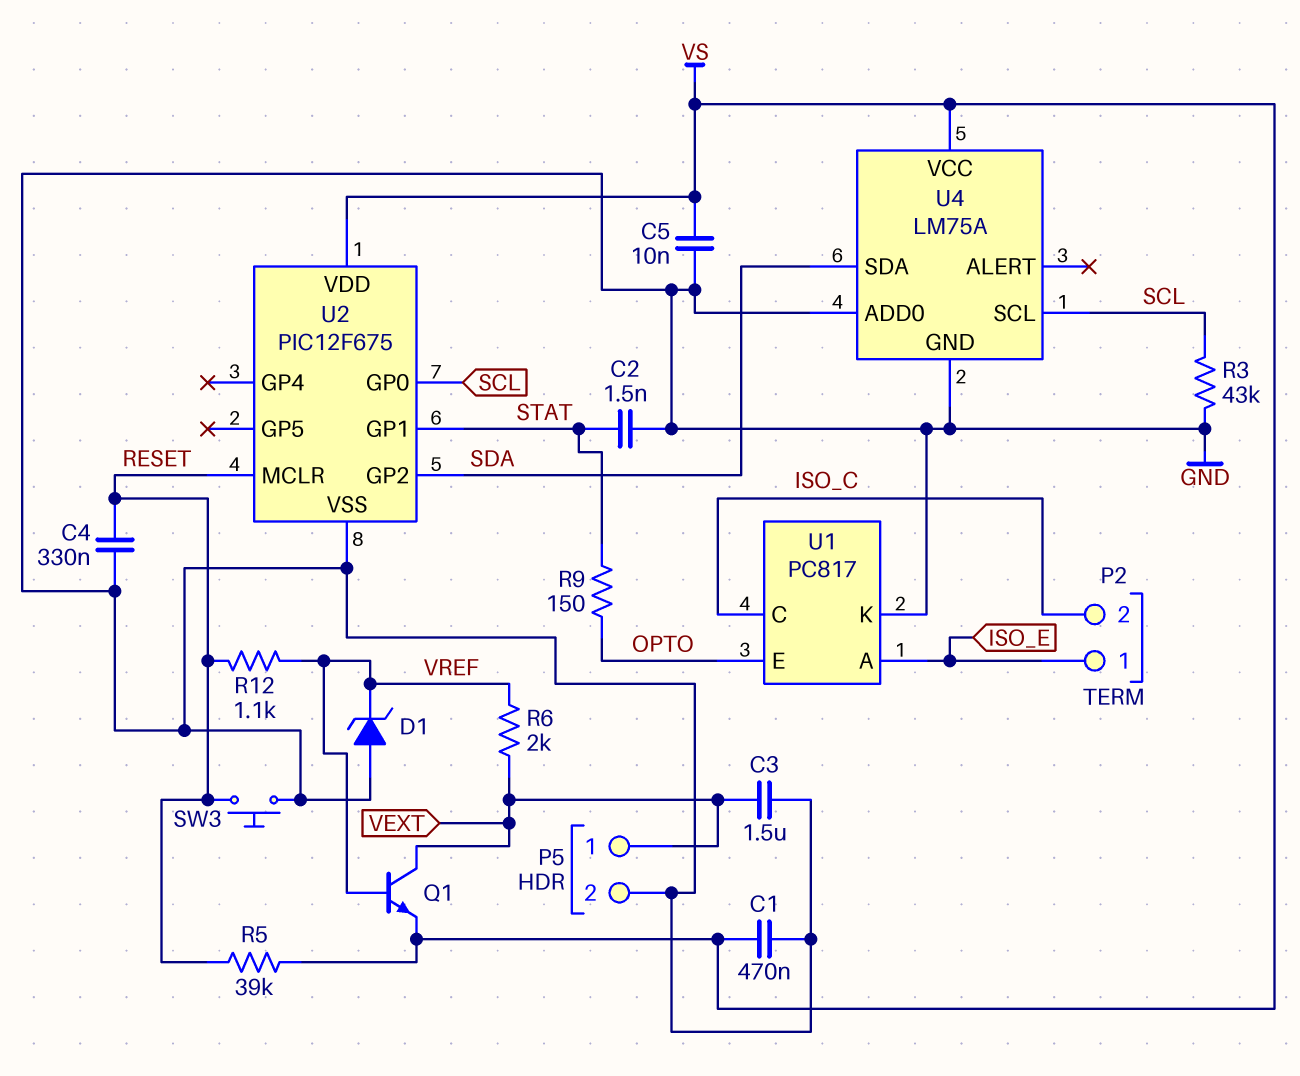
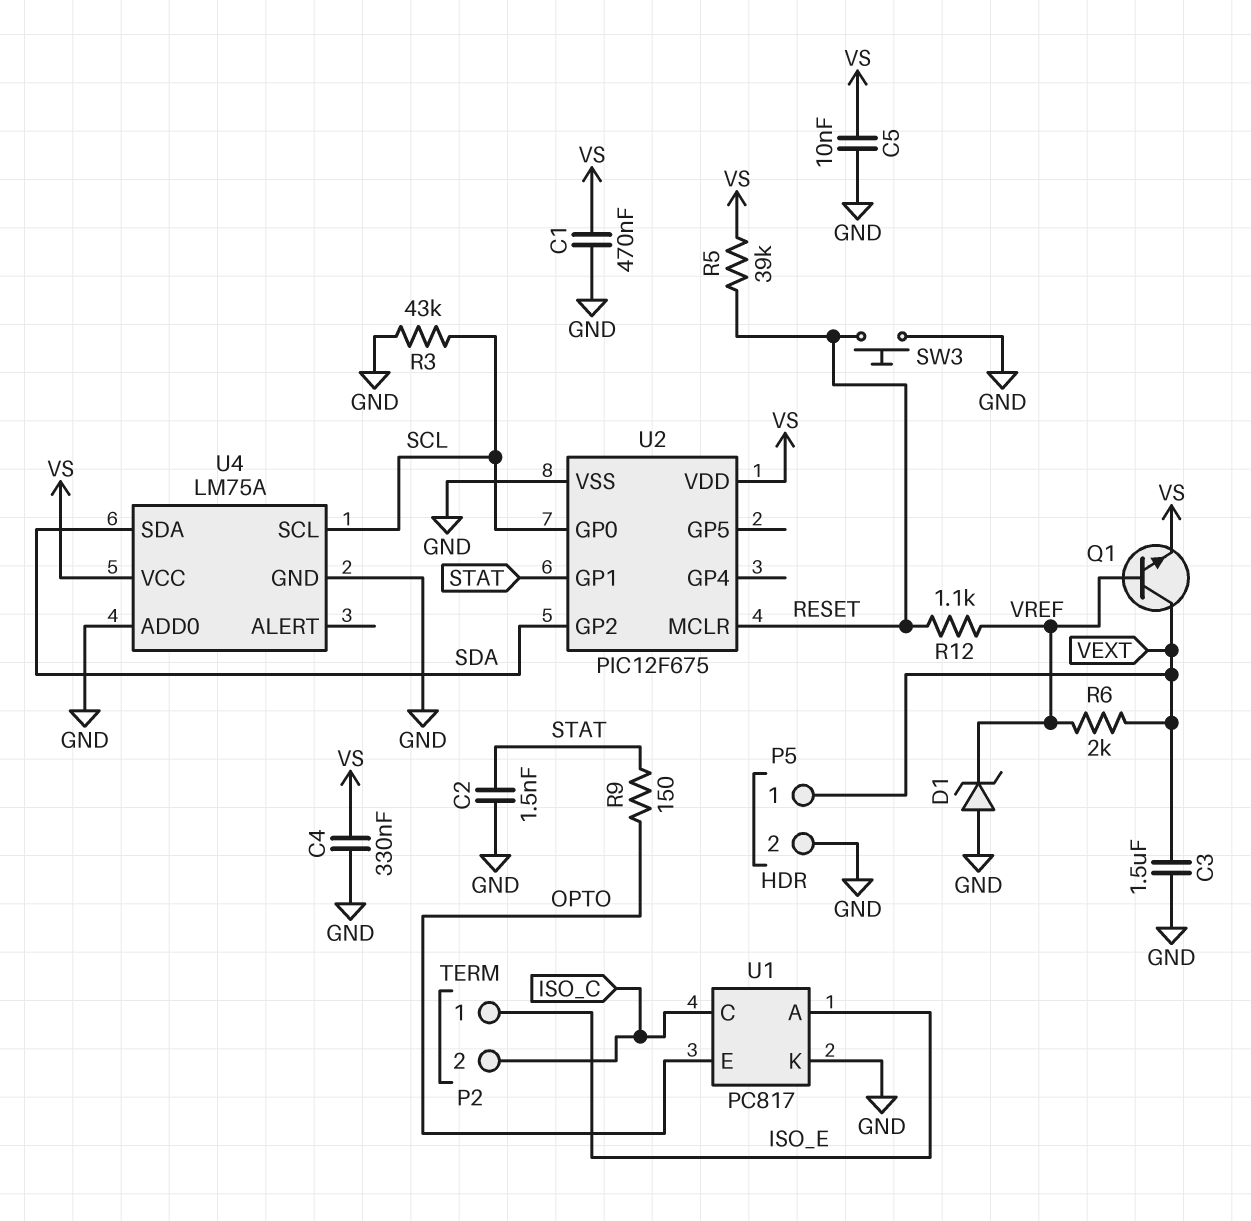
C4: 330nF (GND, RESET) -> 330nF (GND, VS)

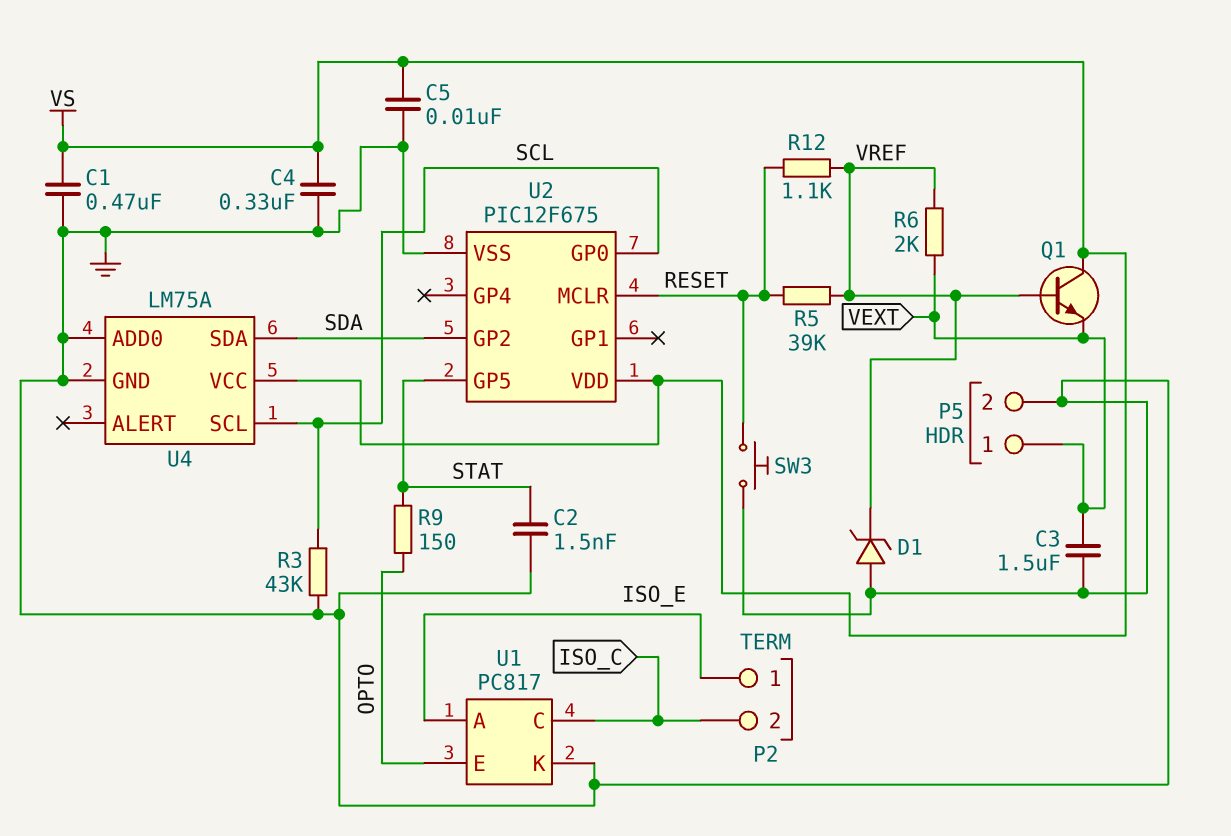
Q1: NPN (B VREF, C VEXT, E VS) -> NPN (B VREF, C VS, E VEXT)
R5: 39k (RESET, VS) -> 39k (RESET, VREF)
U2 pin GP1: STAT -> none
U2 pin GP5: none -> STAT

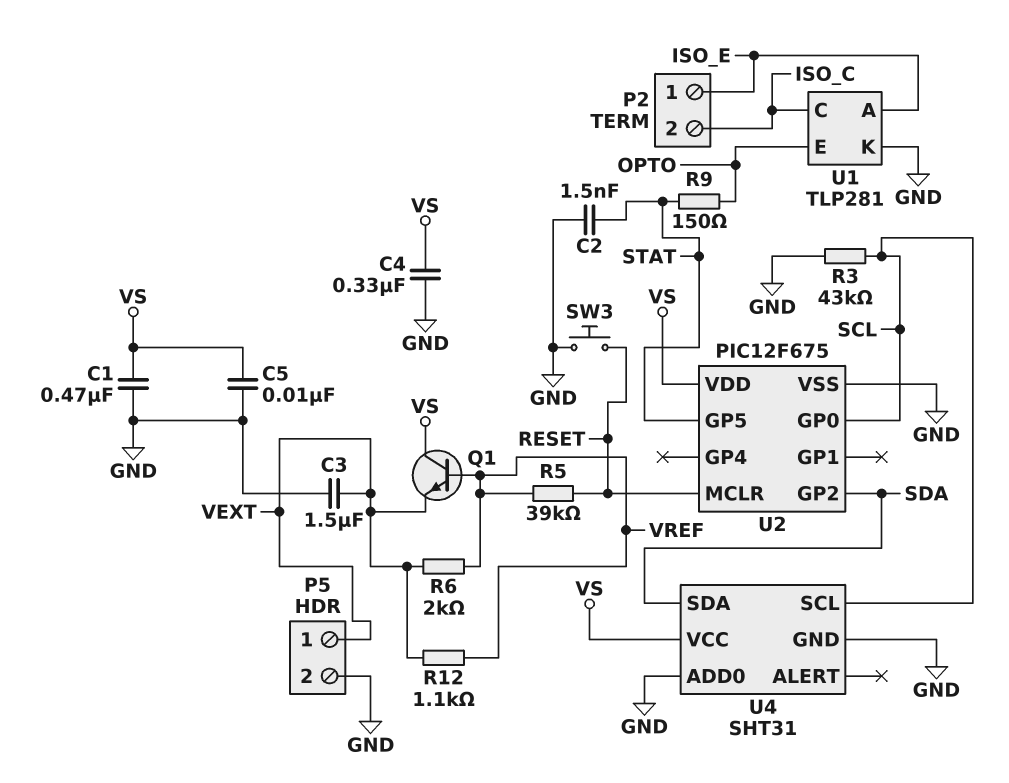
D1: zener (A GND, K VREF) -> none
R12: 1.1k (RESET, VREF) -> 1.1k (VEXT, VREF)
U1: PC817 -> TLP281
U4: LM75A -> SHT31

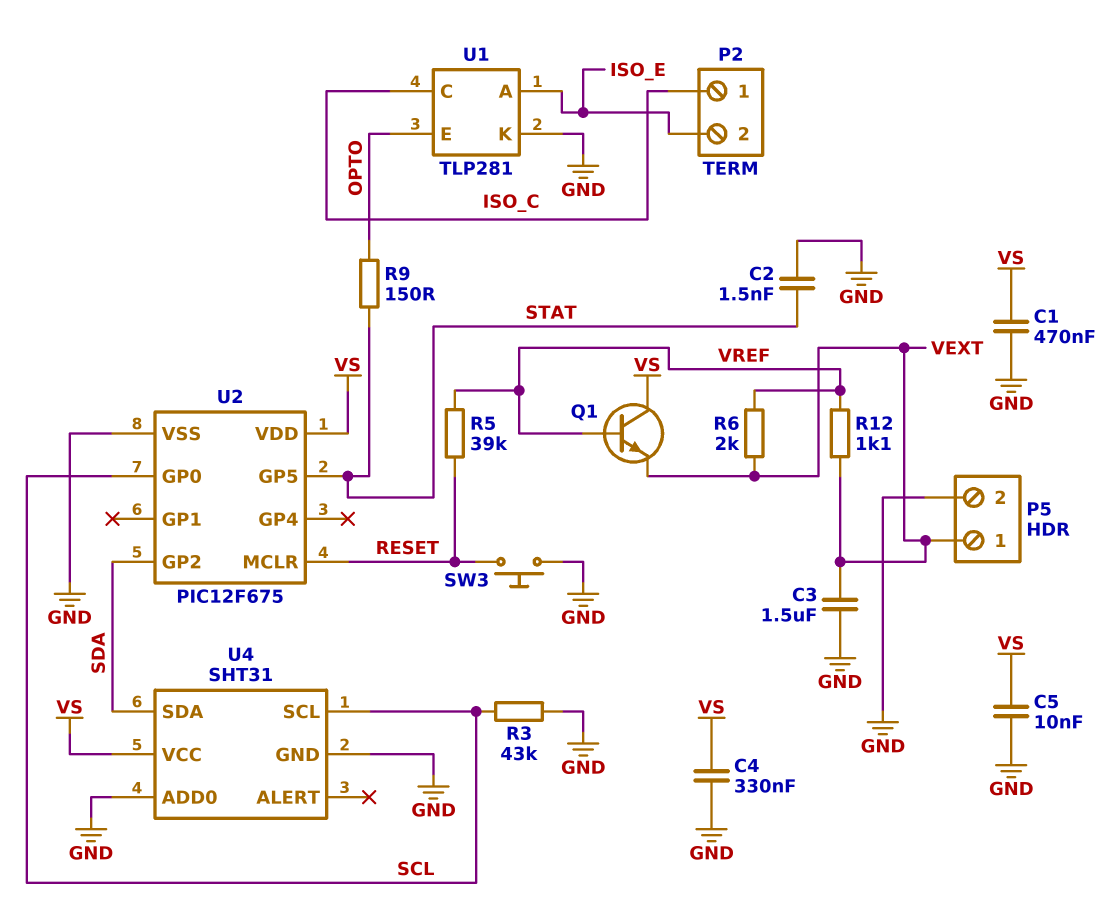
P2 pin 1: ISO_E -> ISO_C
P2 pin 2: ISO_C -> ISO_E

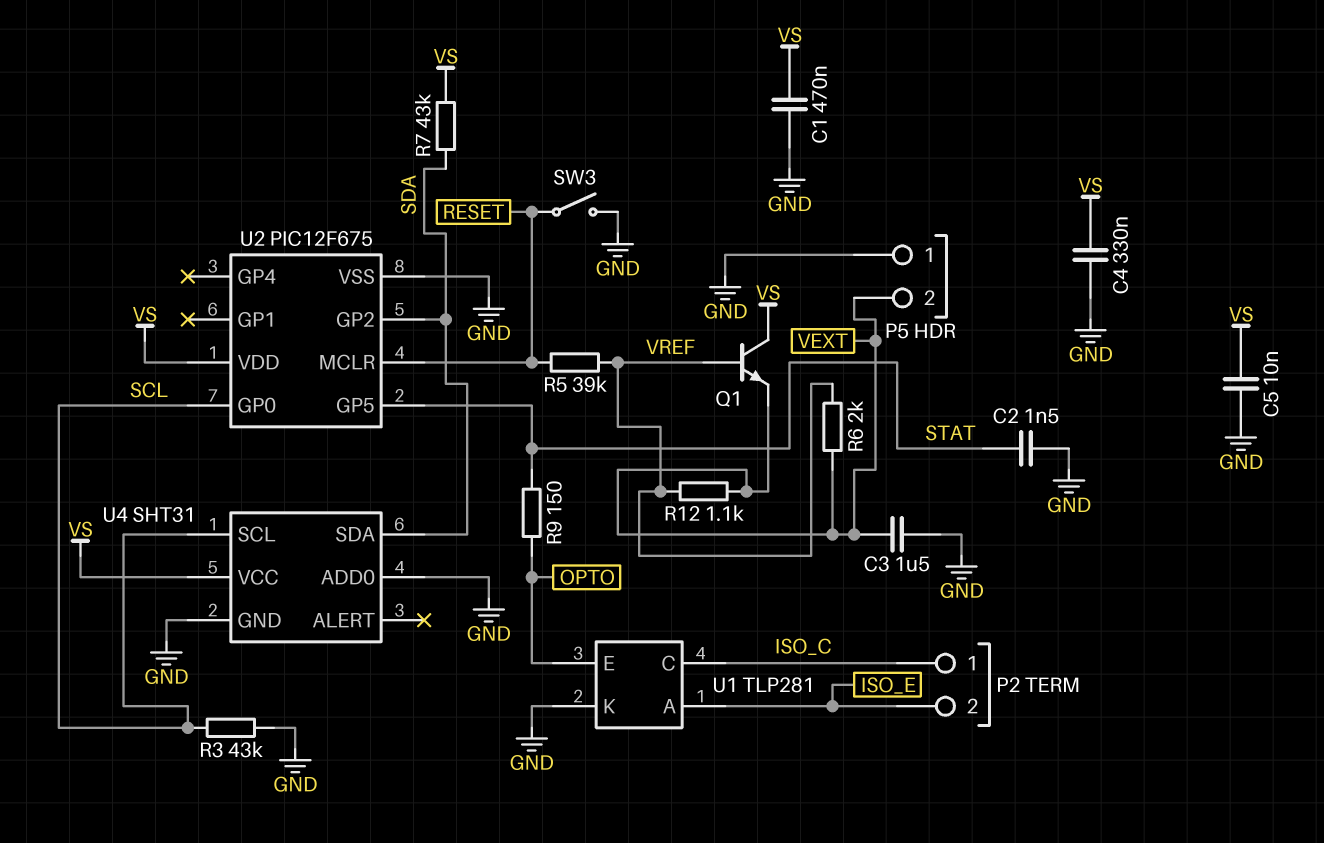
P5 pin 1: VEXT -> GND
P5 pin 2: GND -> VEXT
R7: none -> 43k (SDA, VS)
SW3: button (GND, RESET) -> switch (GND, RESET)

